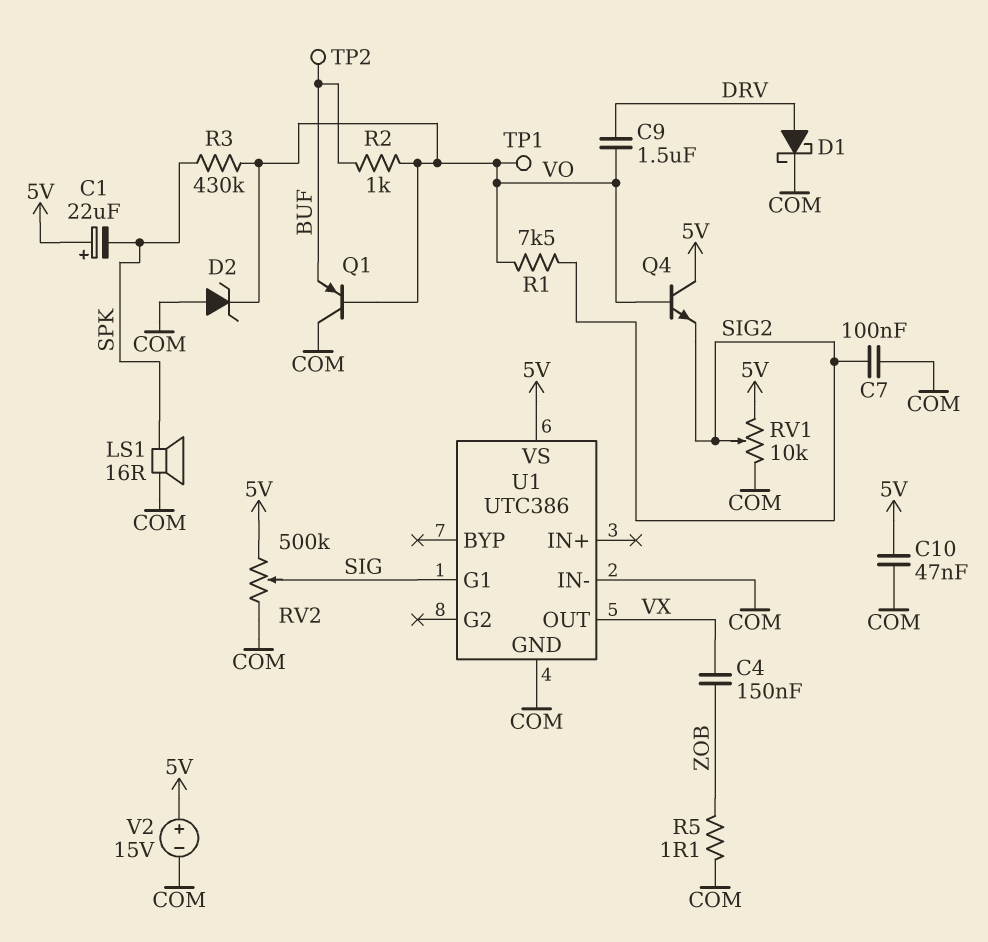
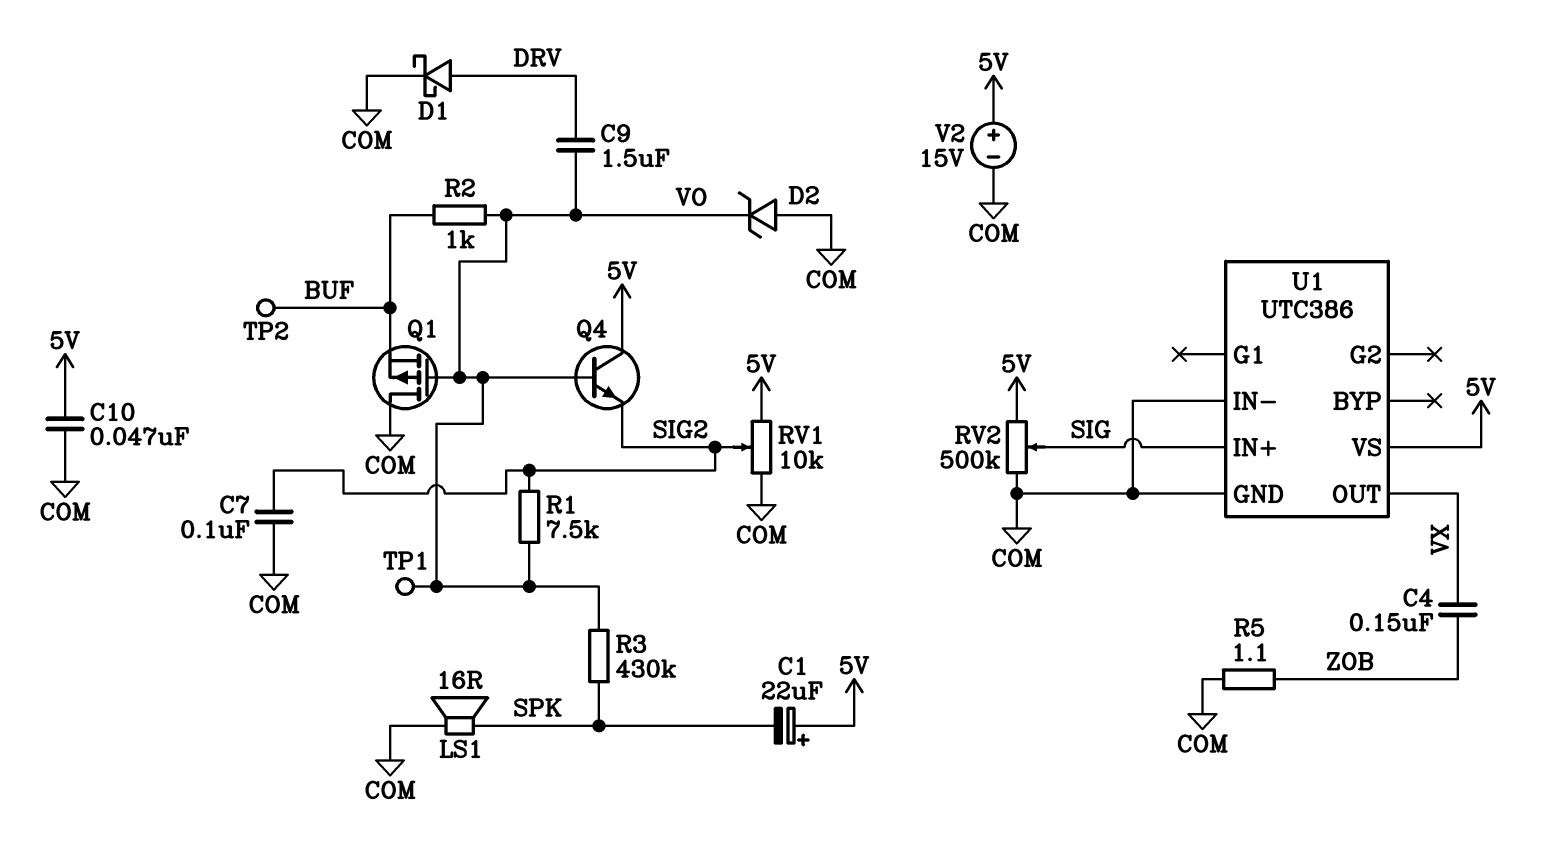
Q1: PNP (B VO, C COM, E BUF) -> PMOS (G VO, D COM, S BUF)
U1 pin G1: SIG -> none
U1 pin IN+: none -> SIG

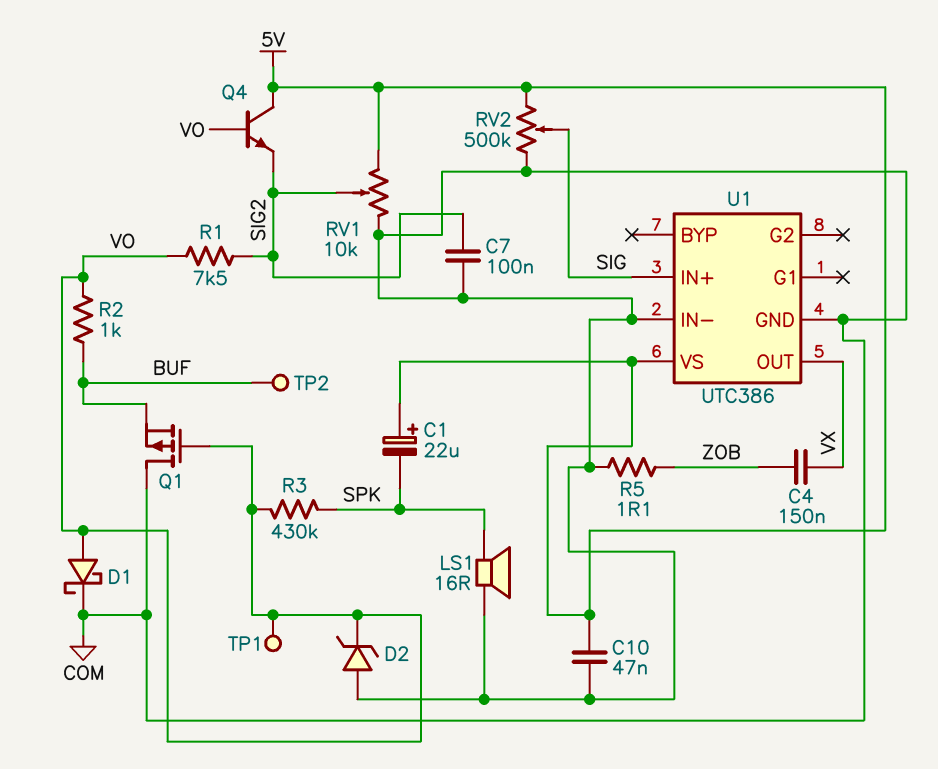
C9: 1.5uF (DRV, VO) -> none
D1: schottky (A DRV, K COM) -> schottky (A VO, K COM)
V2: 15V (plus 5V, minus COM) -> none

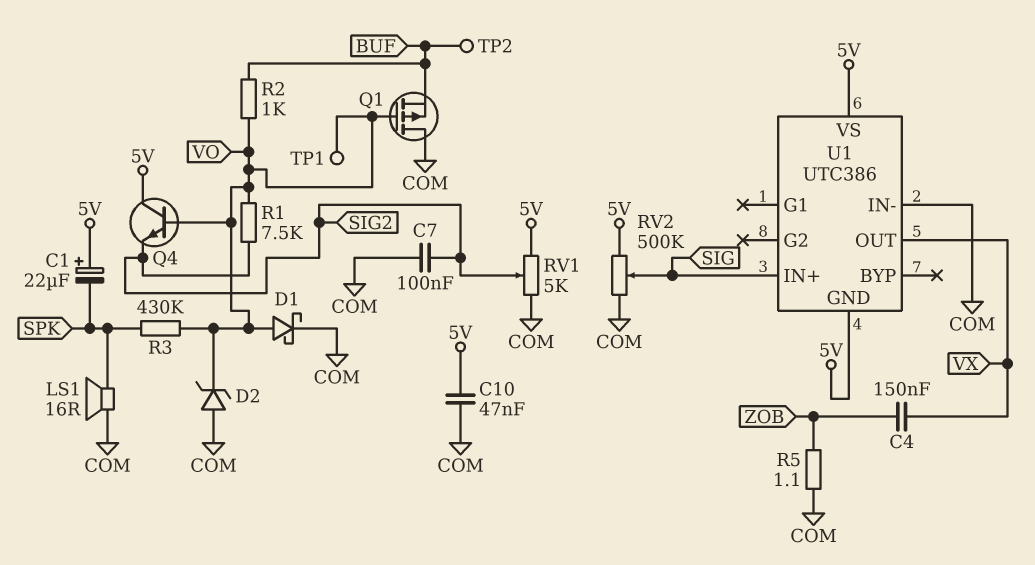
RV1: 10k (5V, COM, wiper SIG2) -> 5k (5V, COM, wiper SIG2)
U1 pin GND: COM -> 5V

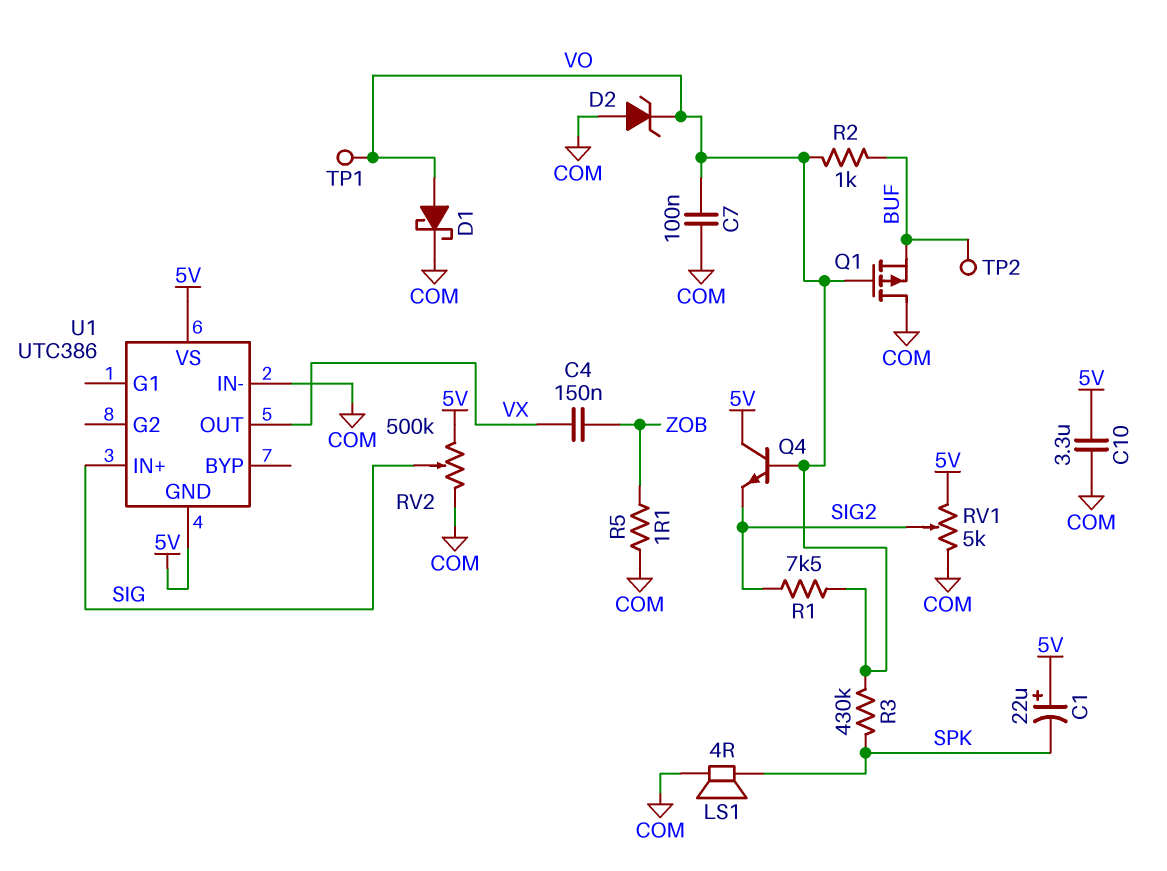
C7: 100nF (COM, SIG2) -> 100nF (COM, VO)
C10: 47nF (5V, COM) -> 3.3uF (5V, COM)
LS1: speaker 16R (COM, SPK) -> speaker 4R (COM, SPK)

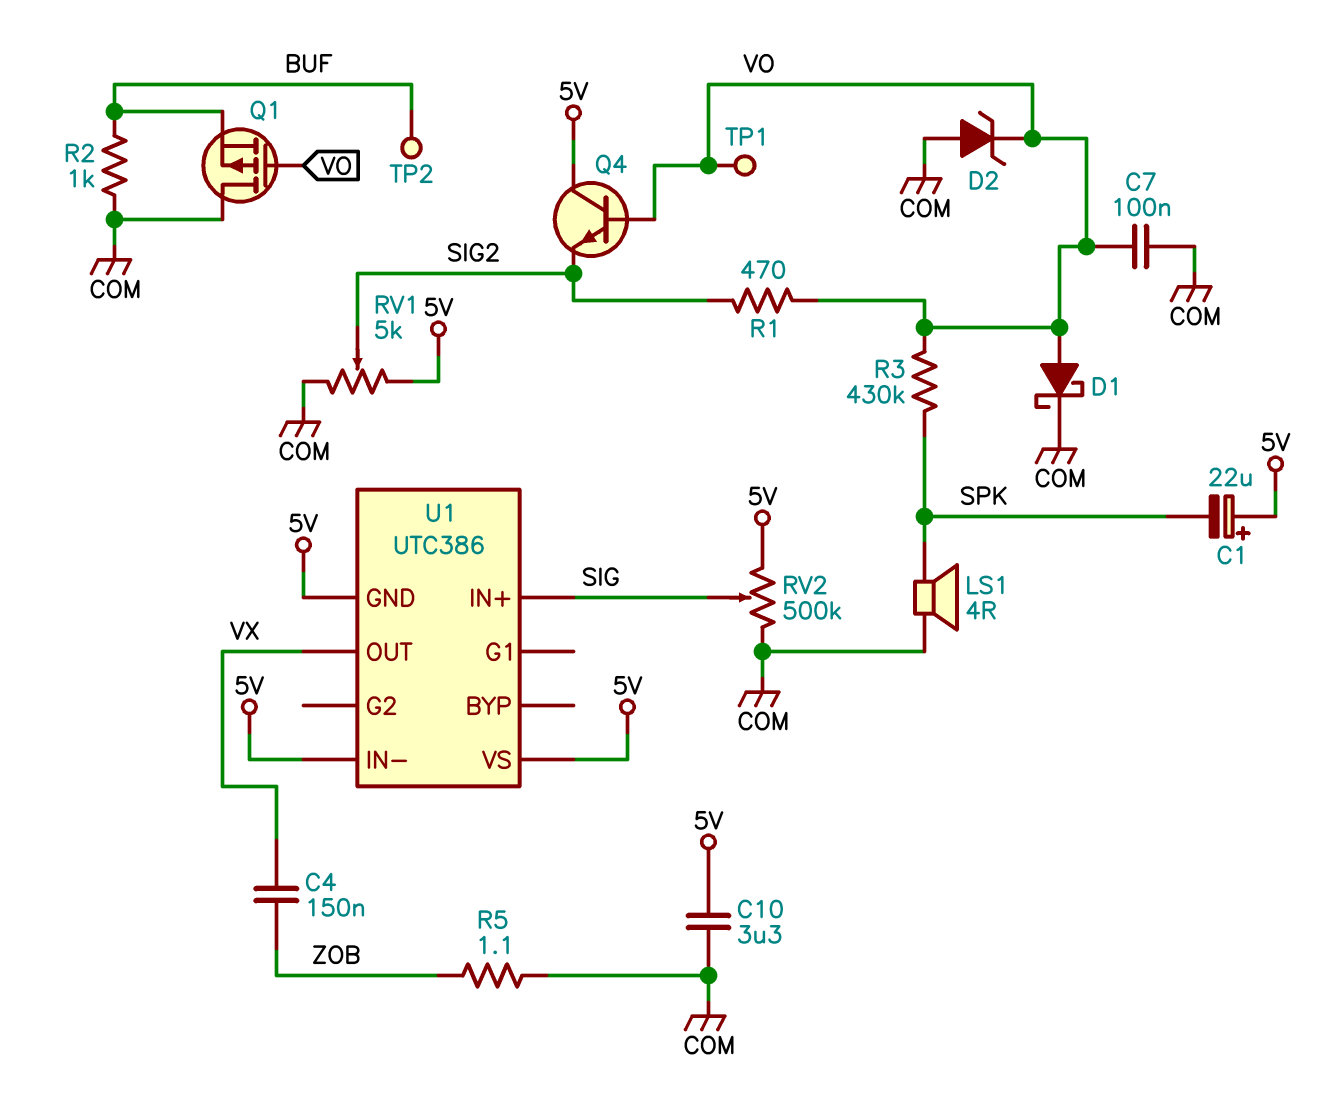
R1: 7.5k (SIG2, VO) -> 470 (SIG2, VO)
R2: 1k (BUF, VO) -> 1k (BUF, COM)
U1 pin IN-: COM -> 5V

